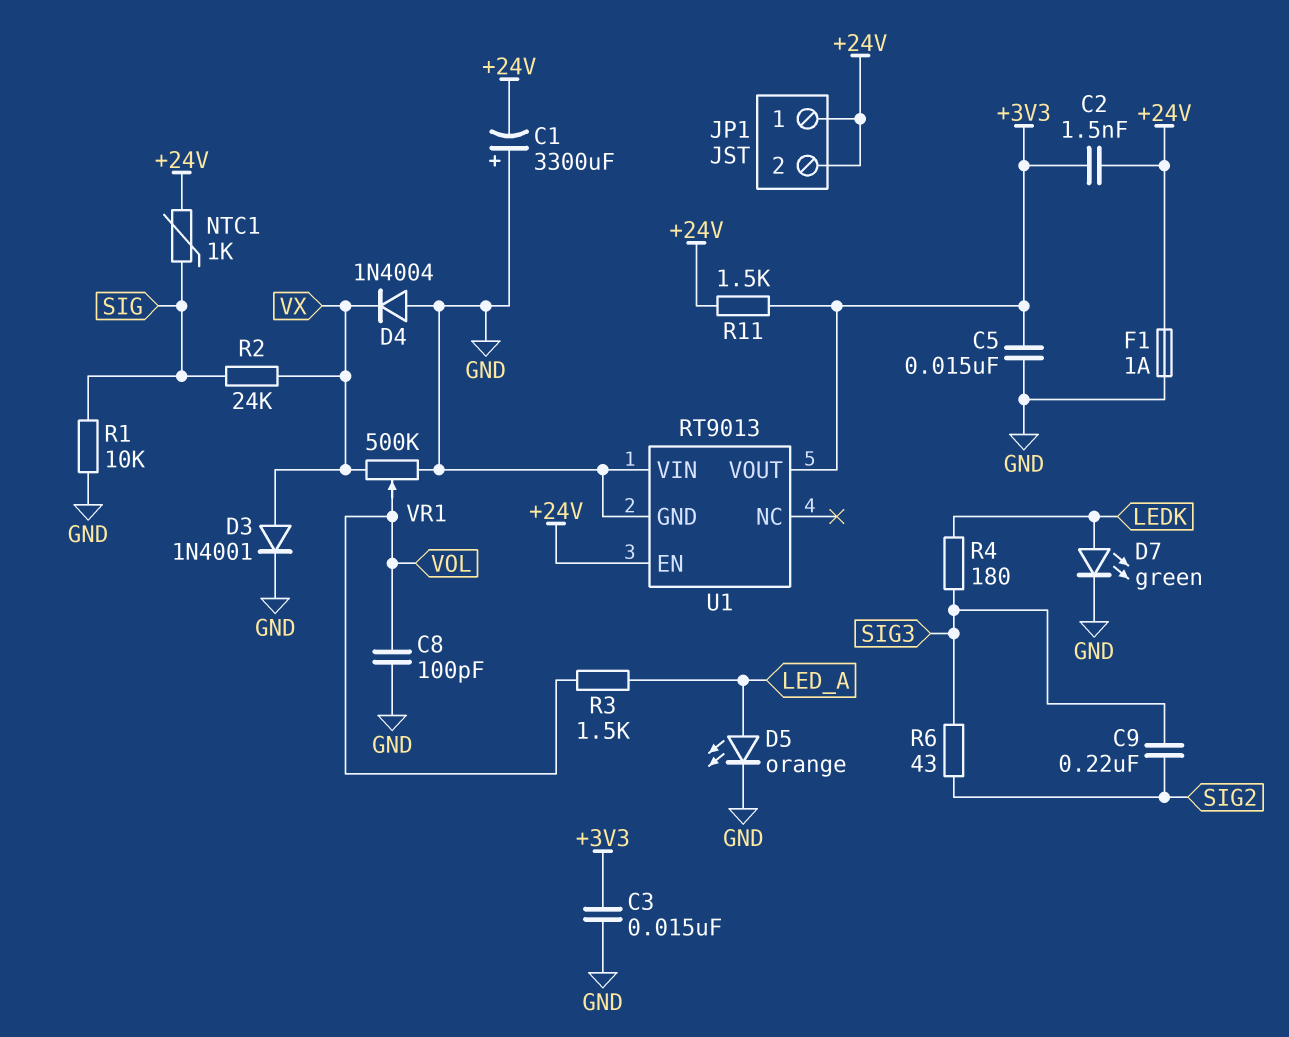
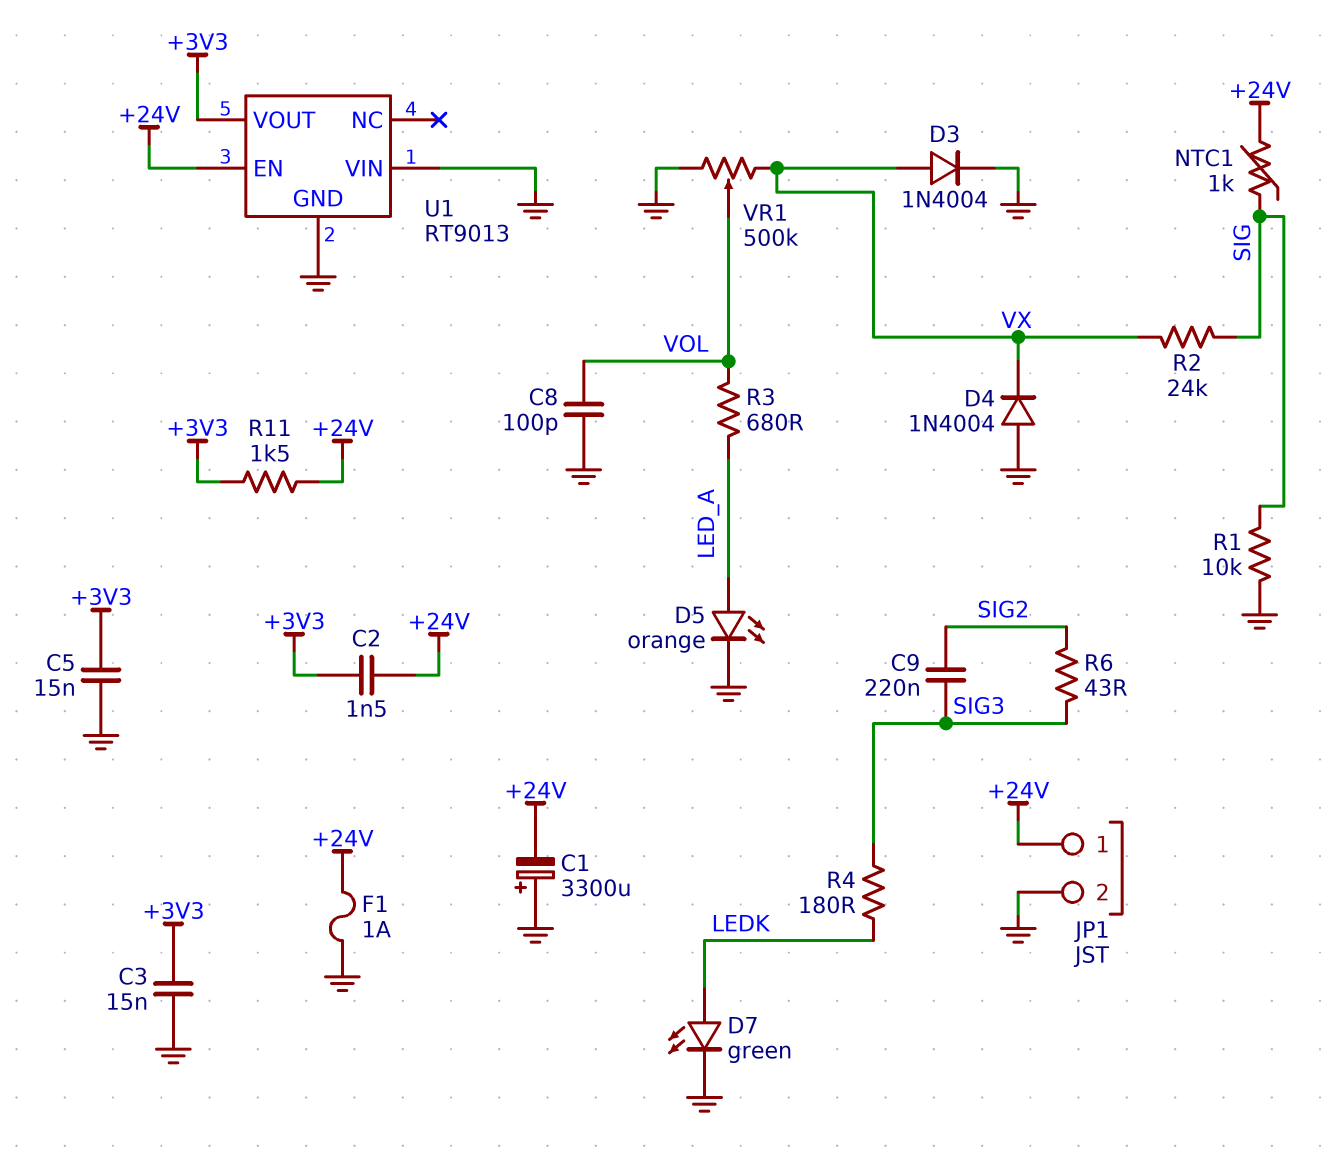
D3: diode 1N4001 (A VX, K GND) -> diode 1N4004 (A VX, K GND)
JP1 pin 2: +24V -> GND
R3: 1.5k (LED_A, VOL) -> 680 (LED_A, VOL)

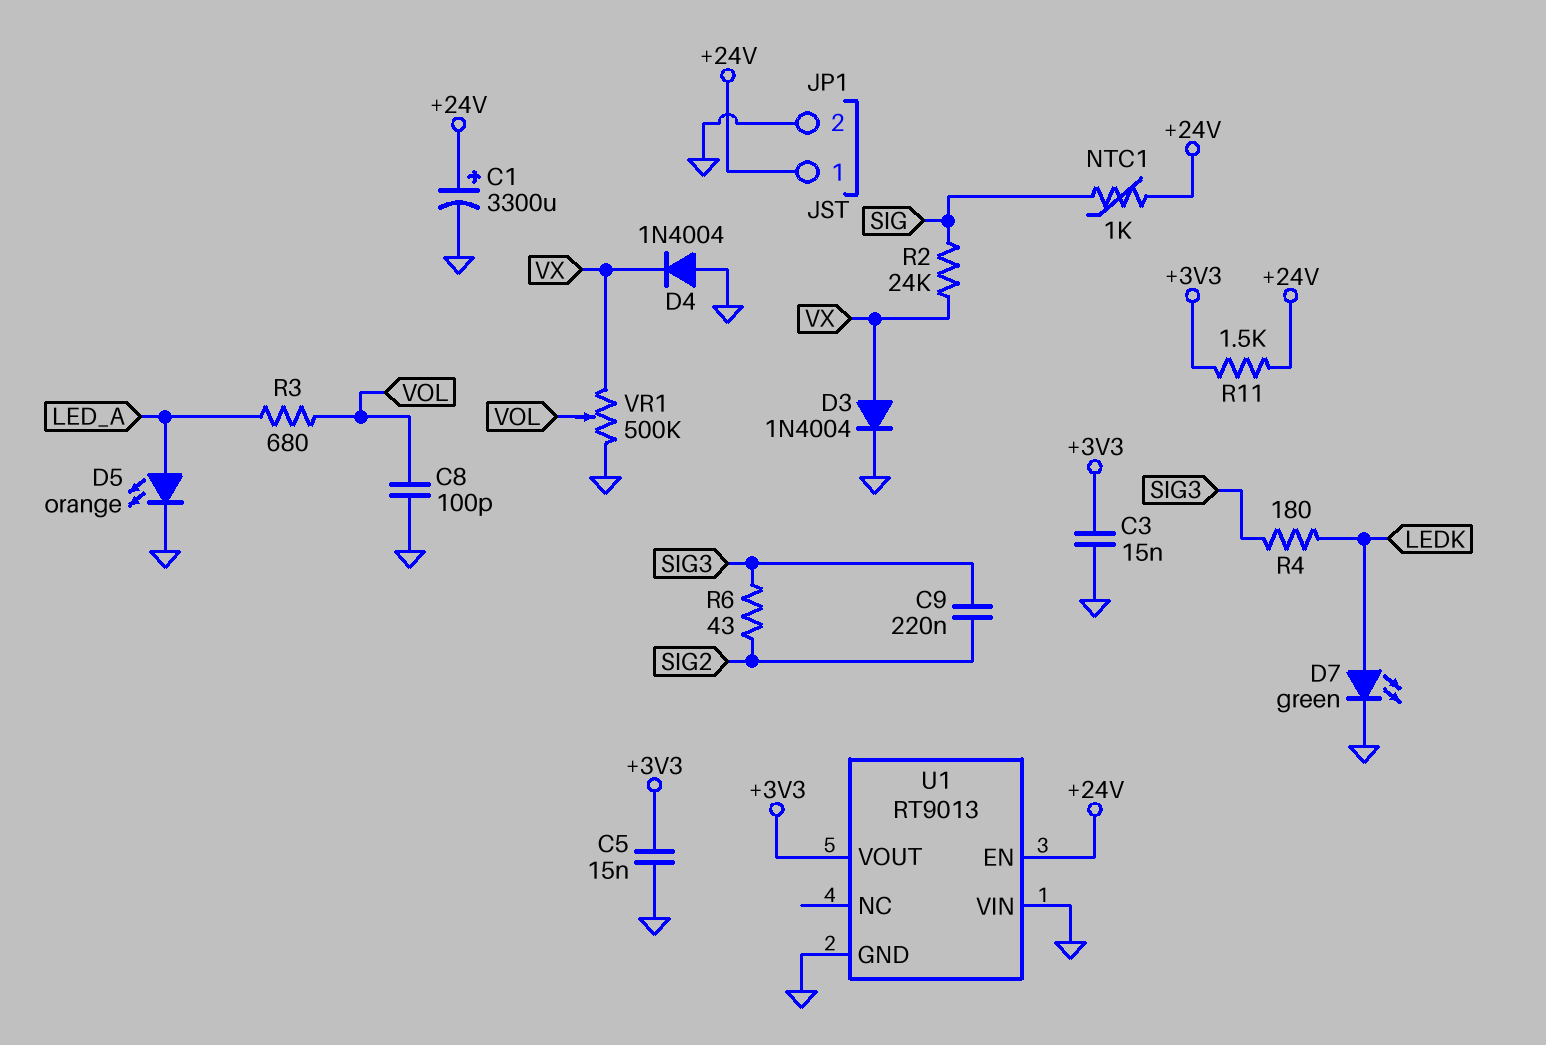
C1: 3300uF (plus GND, minus +24V) -> 3300uF (plus +24V, minus GND)
C2: 1.5nF (+3V3, +24V) -> none
F1: 1A (+24V, GND) -> none
R1: 10k (GND, SIG) -> none

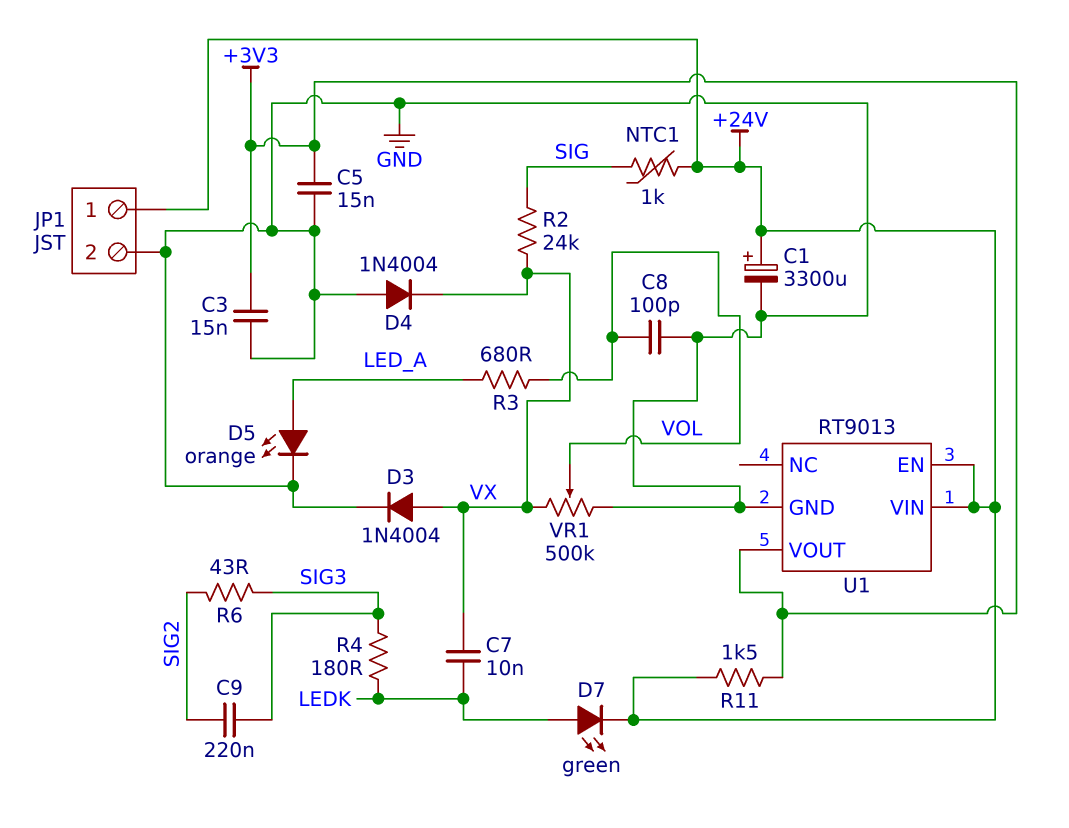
C7: none -> 10nF (LEDK, VX)
D7: LED green (A LEDK, K GND) -> LED green (A LEDK, K +24V)
U1 pin VIN: GND -> +24V

